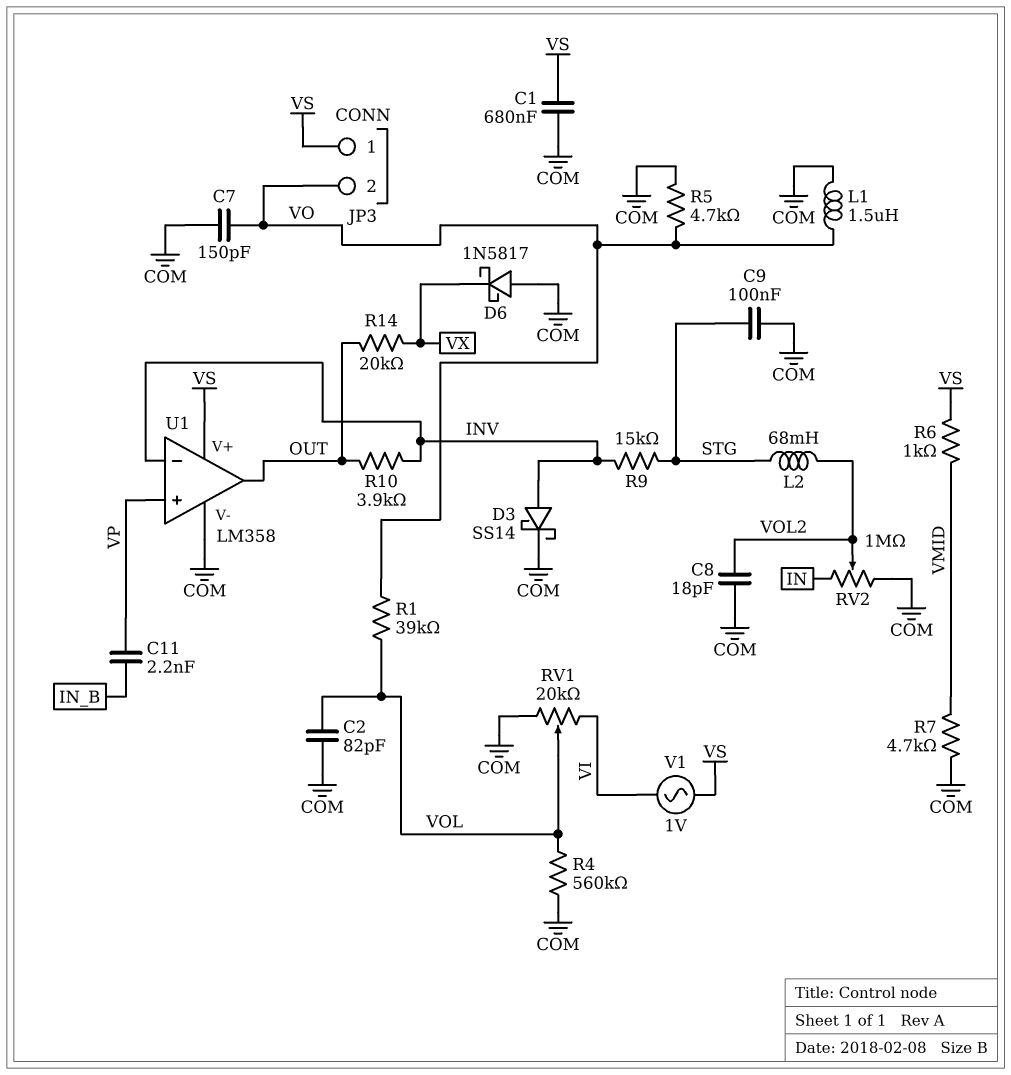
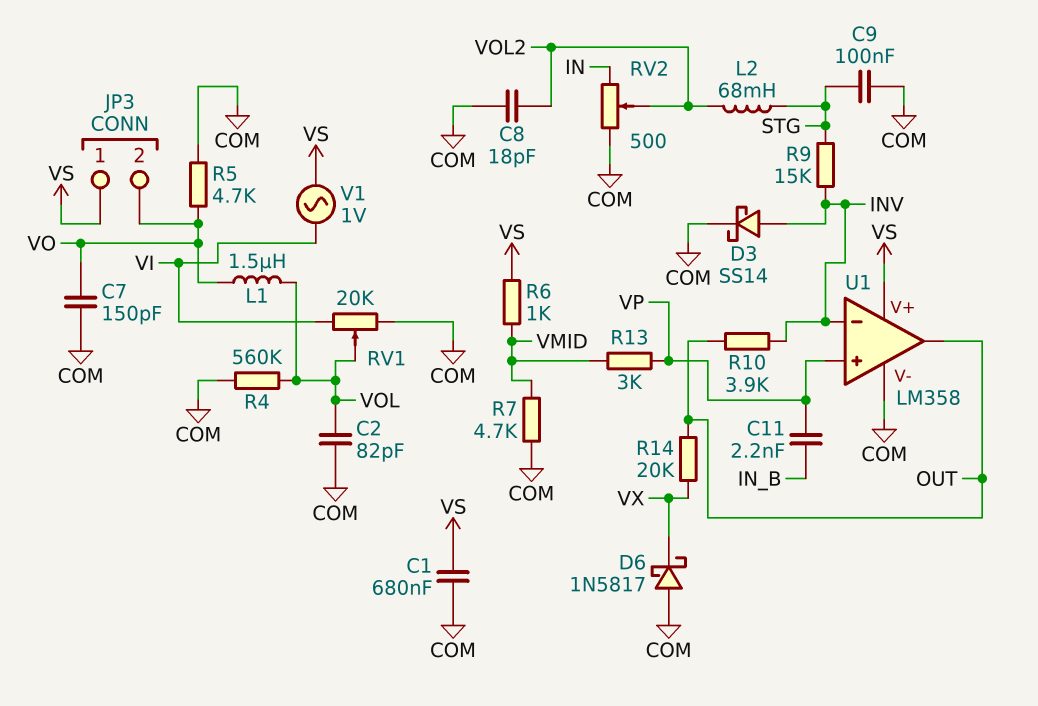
L1: 1.5uH (COM, VO) -> 1.5uH (VO, VOL)
R1: 39k (VO, VOL) -> none
R13: none -> 3k (VMID, VP)
RV2: 1M (COM, IN, wiper VOL2) -> 500 (COM, IN, wiper VOL2)

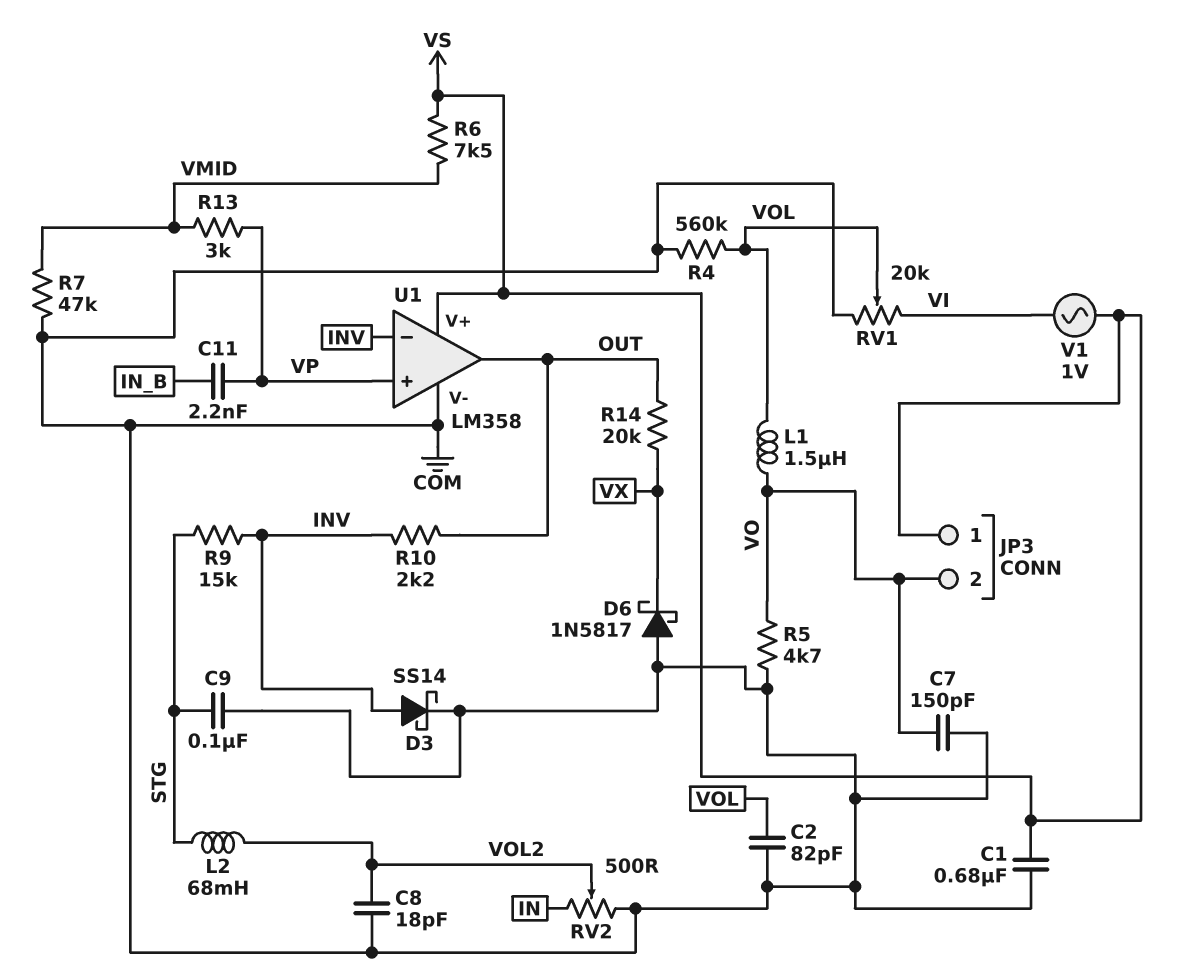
R6: 1k (VMID, VS) -> 7.5k (VMID, VS)
R7: 4.7k (COM, VMID) -> 47k (COM, VMID)
R10: 3.9k (INV, OUT) -> 2.2k (INV, OUT)

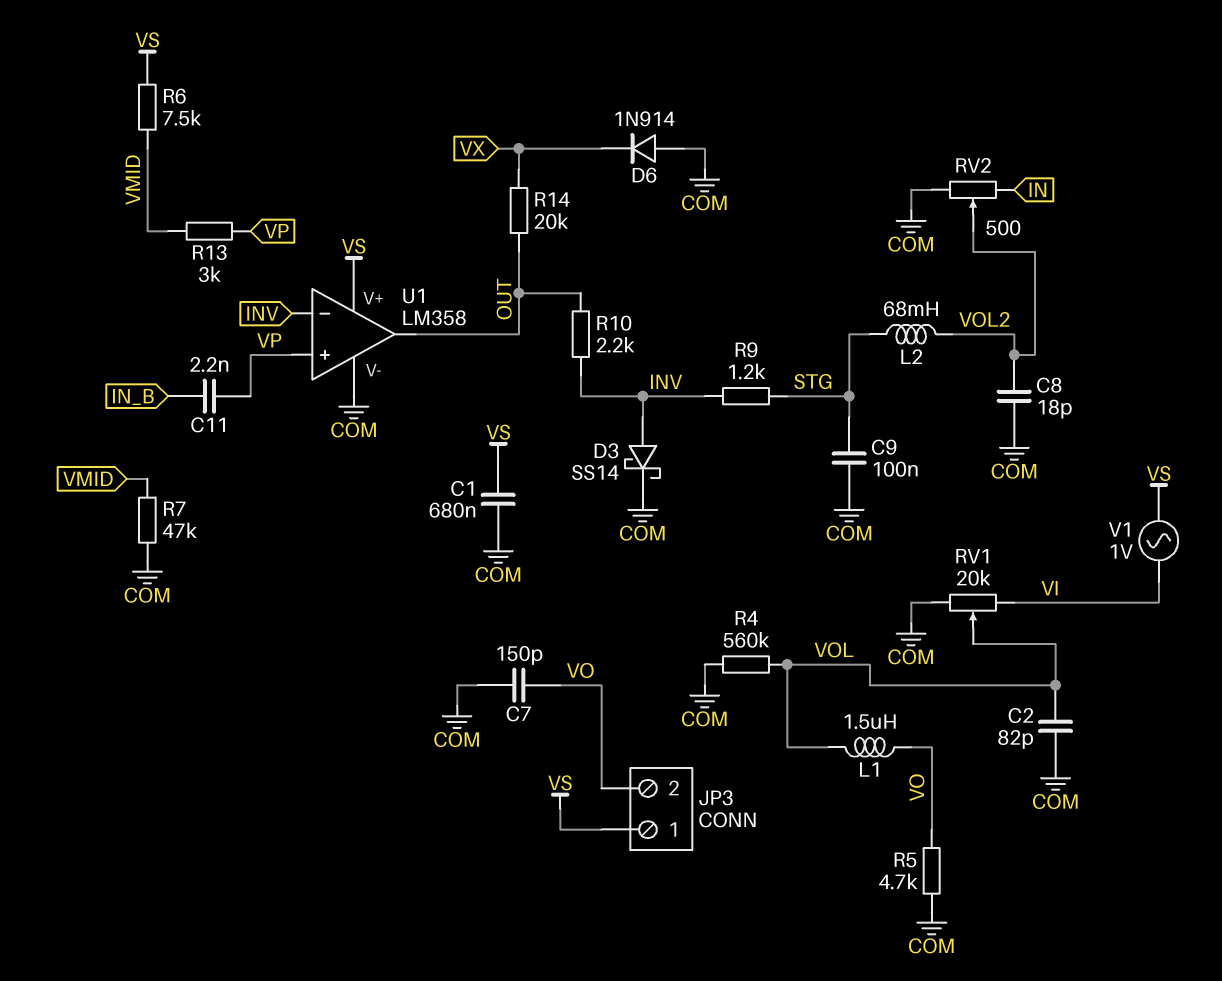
D6: schottky 1N5817 (A COM, K VX) -> diode 1N914 (A COM, K VX)
R9: 15k (INV, STG) -> 1.2k (INV, STG)

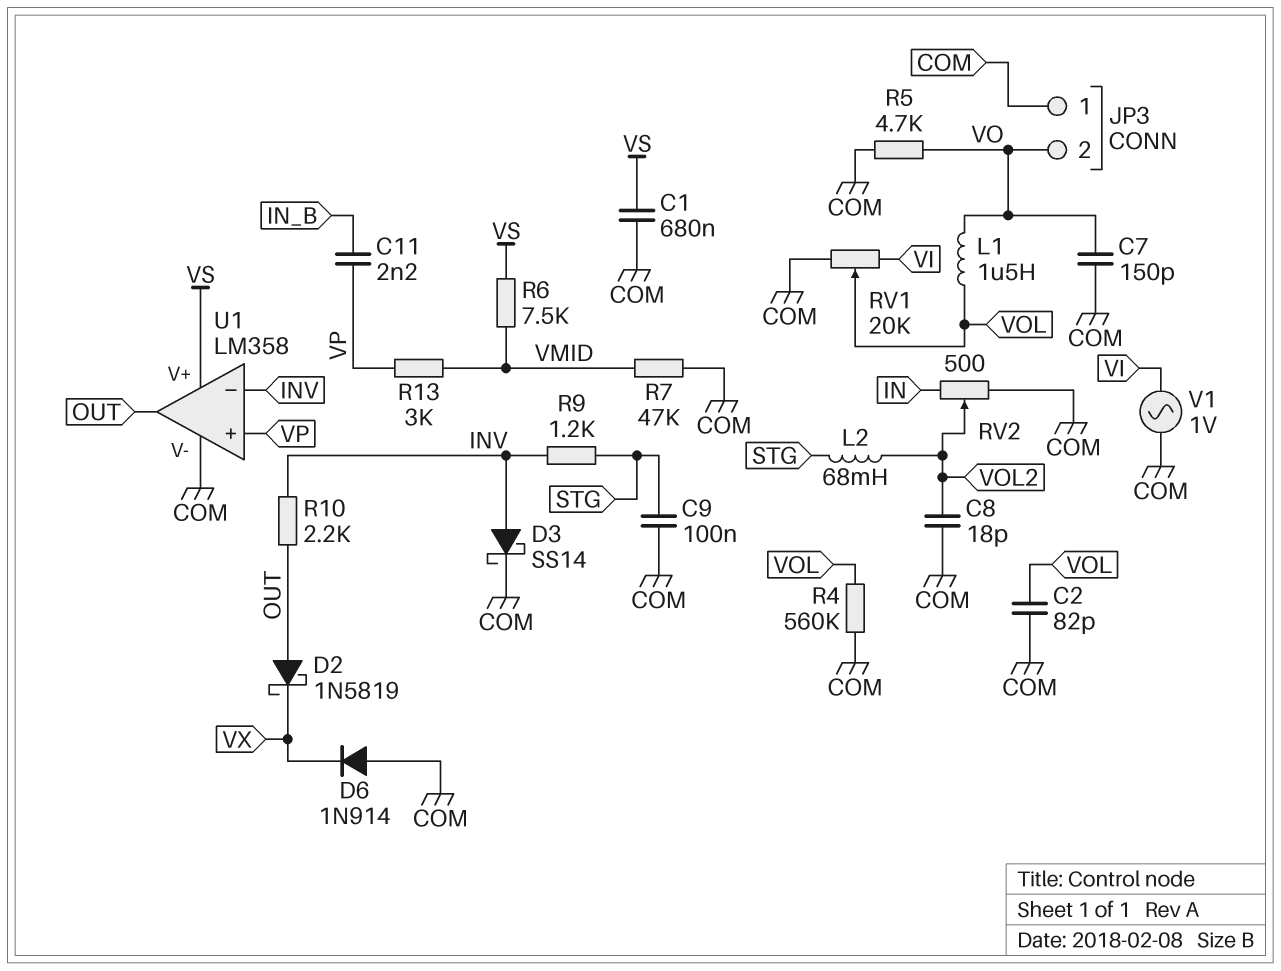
D2: none -> schottky 1N5819 (A OUT, K VX)
JP3 pin 1: VS -> COM
R14: 20k (OUT, VX) -> none
V1: AC 1V (VI, VS) -> AC 1V (COM, VI)

